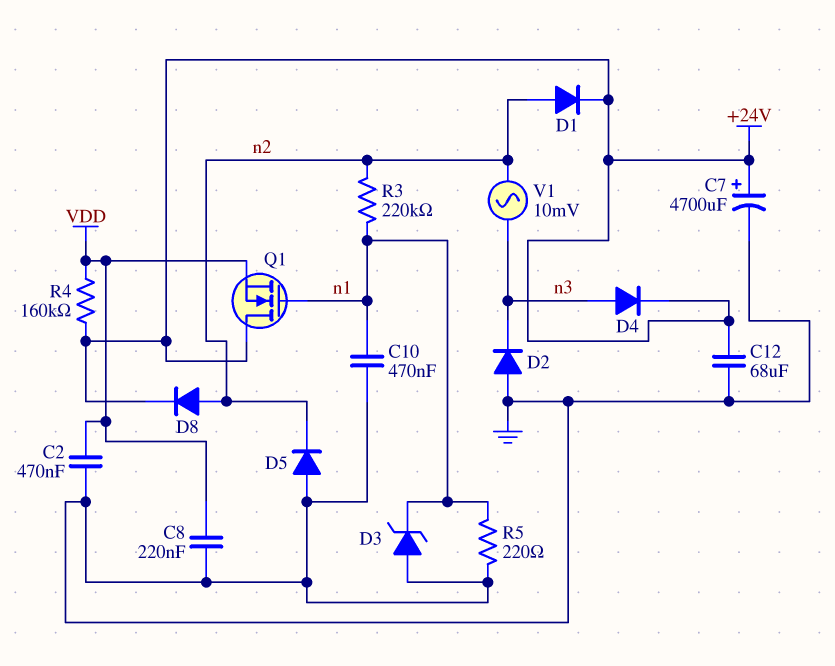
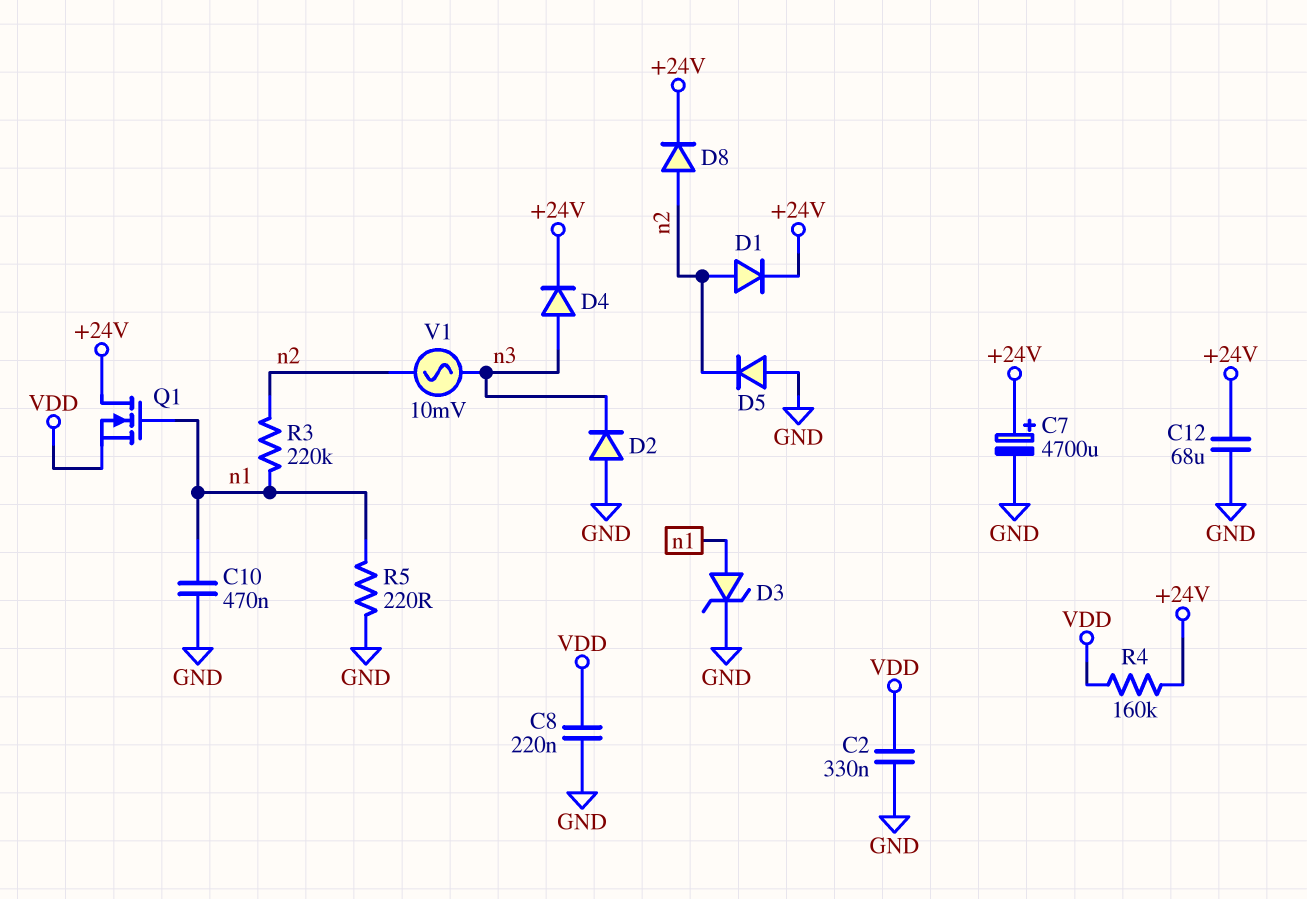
C2: 470nF (GND, VDD) -> 330nF (GND, VDD)
D3: zener (A GND, K n1) -> zener (A n1, K GND)

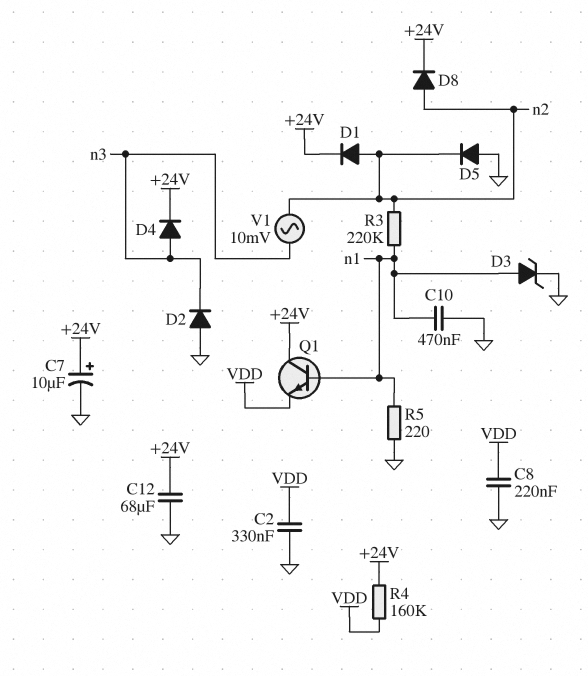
C7: 4700uF (plus +24V, minus GND) -> 10uF (plus +24V, minus GND)
Q1: NMOS (G n1, D +24V, S VDD) -> NPN (B n1, C +24V, E VDD)

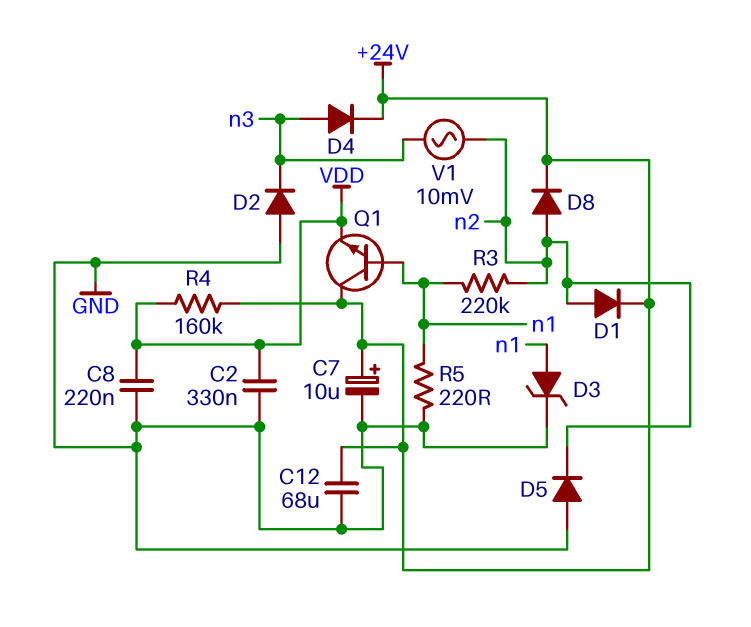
C10: 470nF (GND, n1) -> none

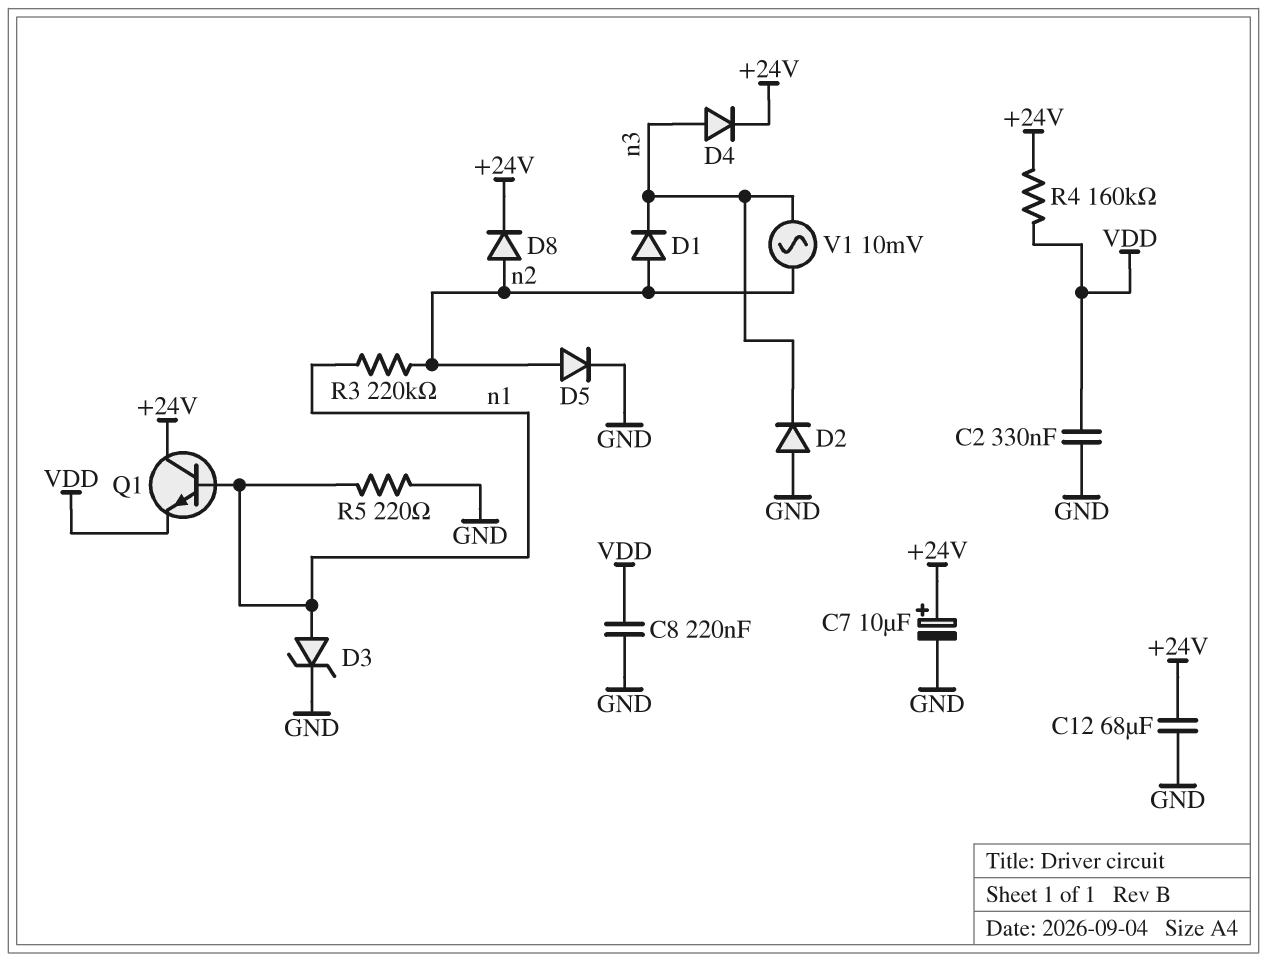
D1: diode (A n2, K +24V) -> diode (A n2, K n3)
D5: diode (A GND, K n2) -> diode (A n2, K GND)

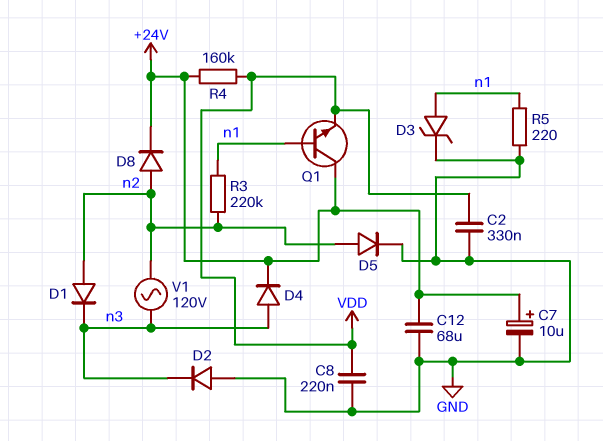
V1: AC 10mV (n2, n3) -> AC 120V (n2, n3)

